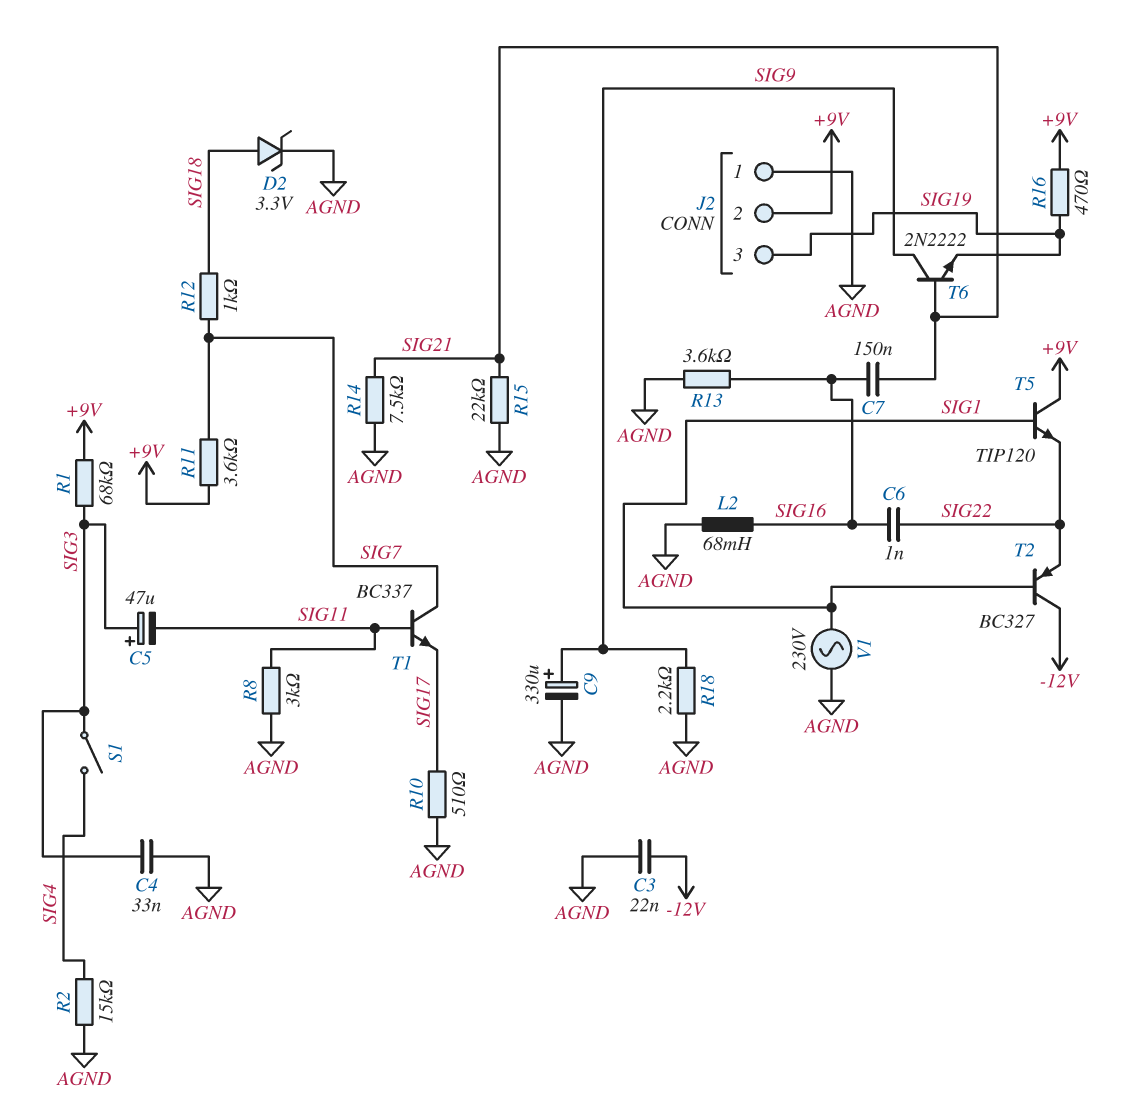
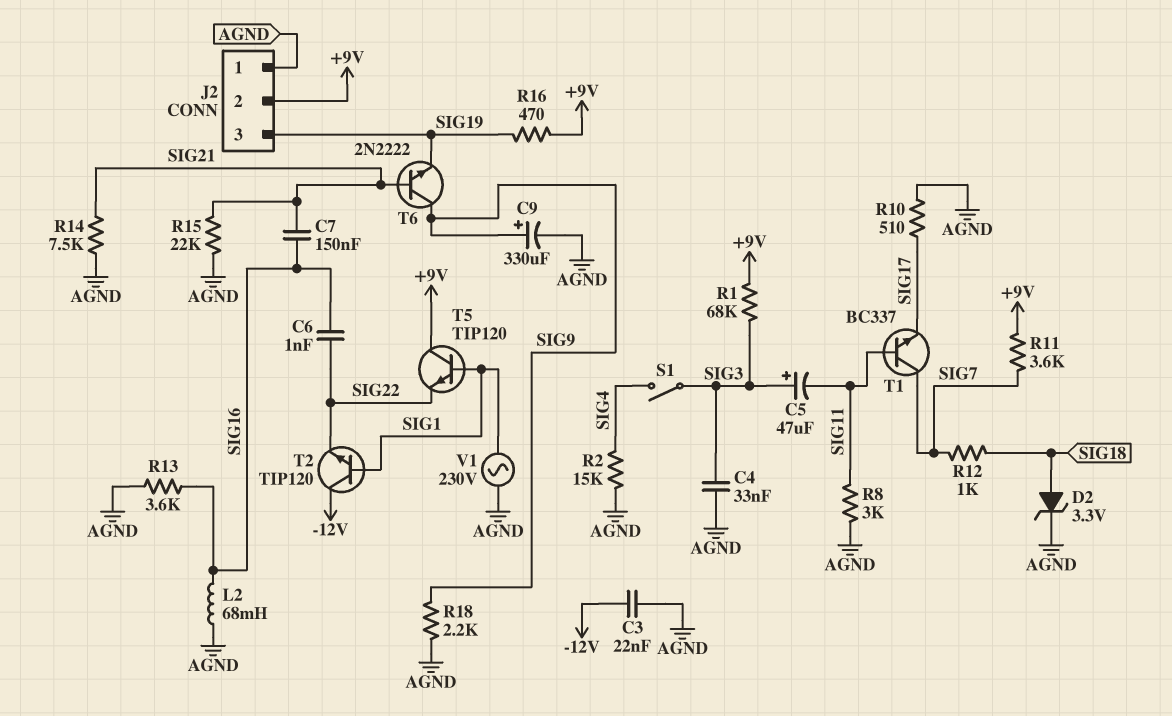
T2: PNP BC327 (B SIG1, C -12V, E SIG22) -> NPN TIP120 (B SIG1, C -12V, E SIG22)

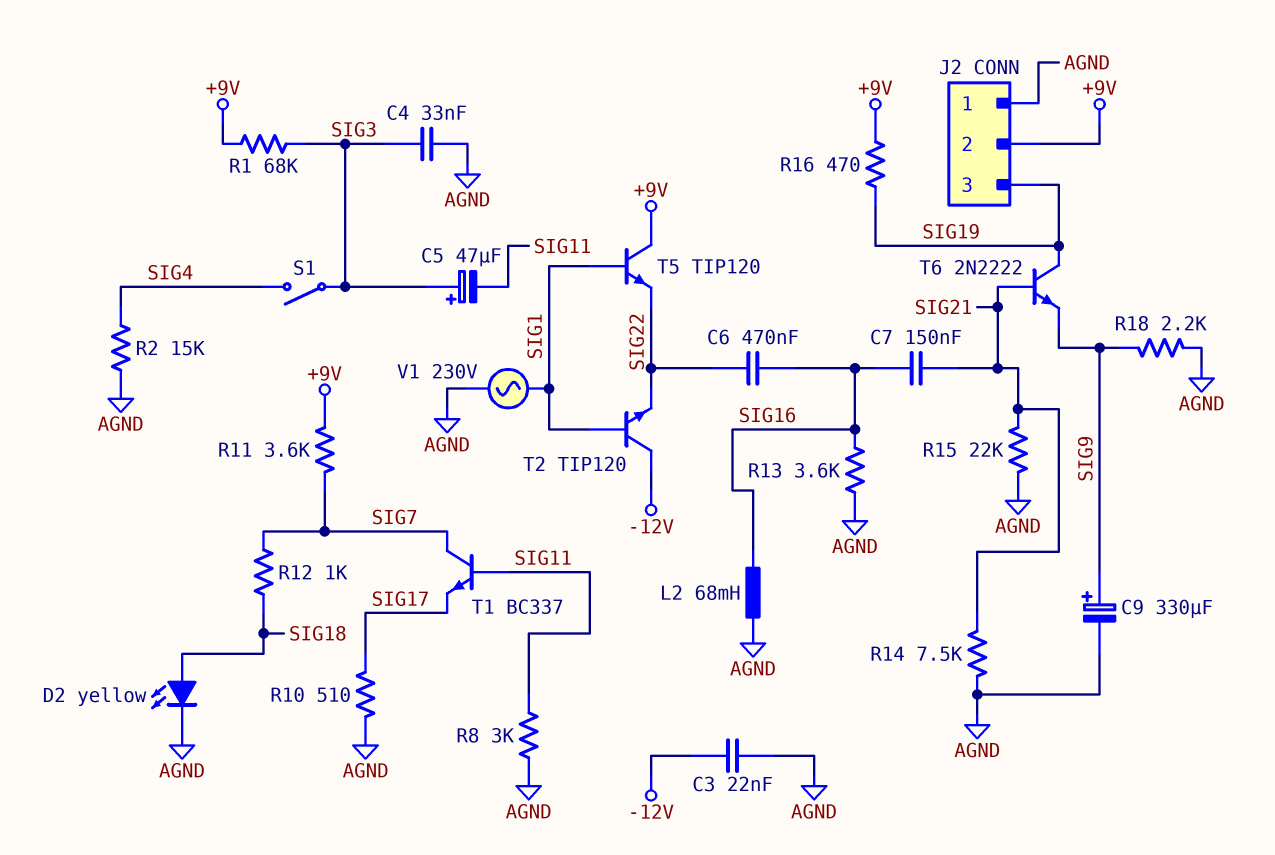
C6: 1nF (SIG16, SIG22) -> 470nF (SIG16, SIG22)
D2: zener 3.3V (A SIG18, K AGND) -> LED yellow (A SIG18, K AGND)
T6: NPN 2N2222 (B SIG21, C SIG9, E SIG19) -> NPN 2N2222 (B SIG21, C SIG19, E SIG9)

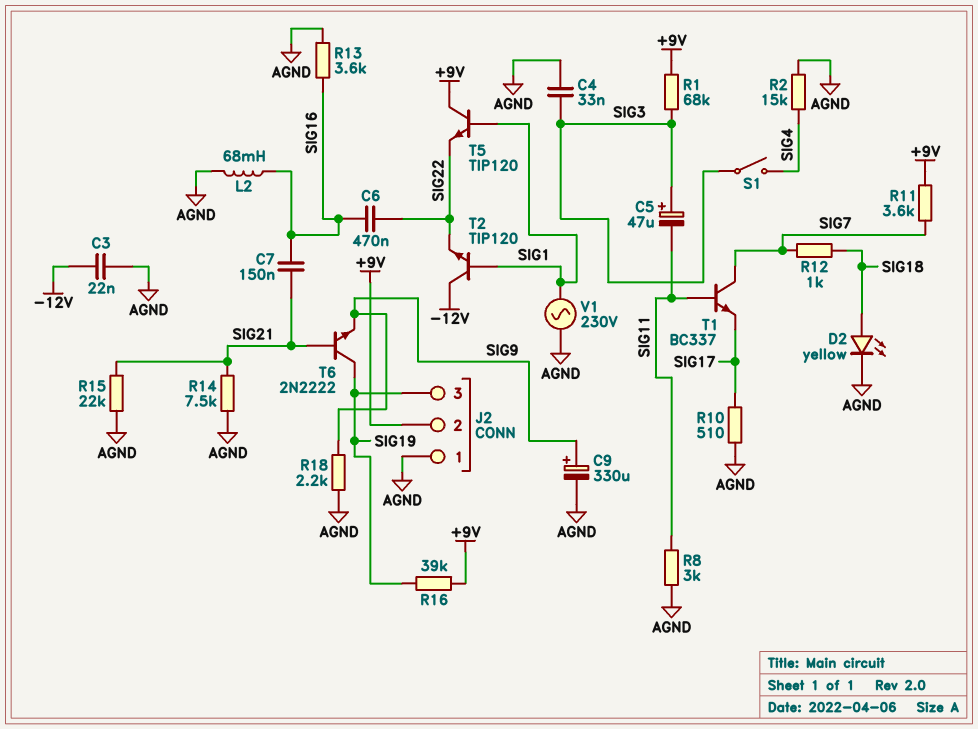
R16: 470 (+9V, SIG19) -> 39k (+9V, SIG19)

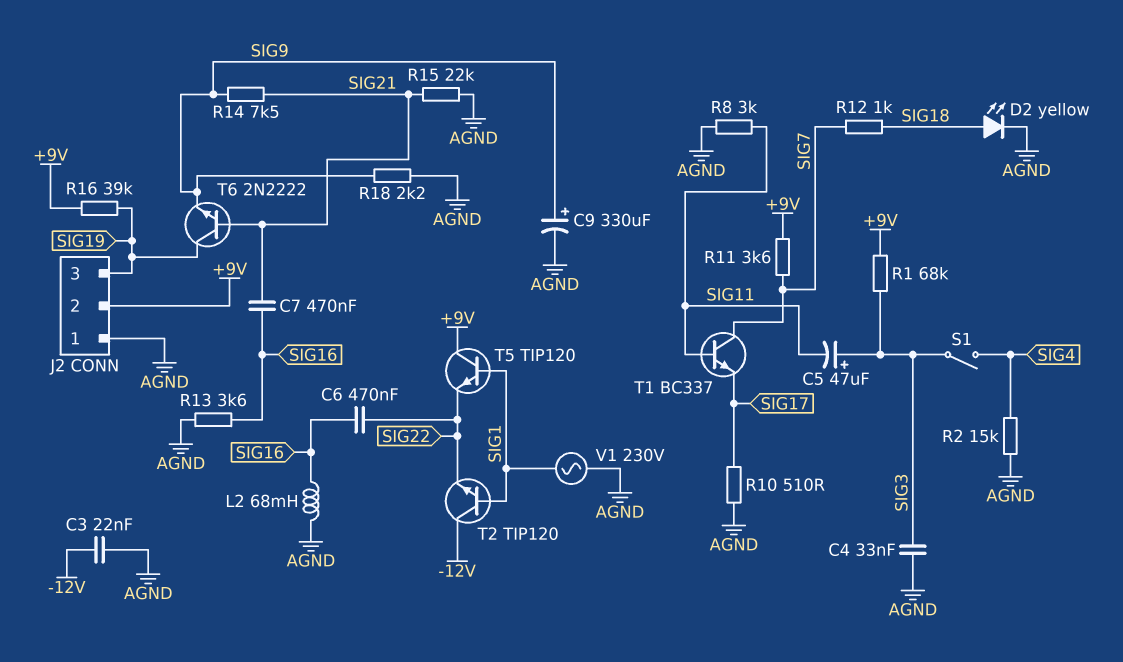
C7: 150nF (SIG16, SIG21) -> 470nF (SIG16, SIG21)
R14: 7.5k (AGND, SIG21) -> 7.5k (SIG9, SIG21)

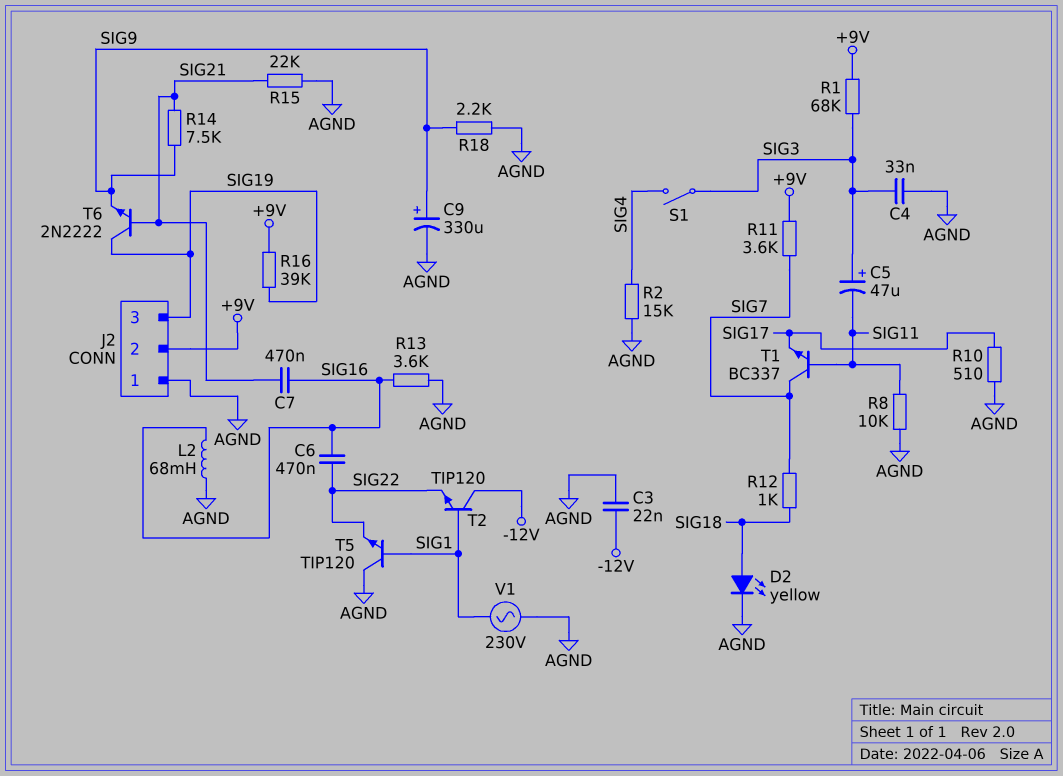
R8: 3k (AGND, SIG11) -> 10k (AGND, SIG11)
T5: NPN TIP120 (B SIG1, C +9V, E SIG22) -> NPN TIP120 (B SIG1, C AGND, E SIG22)

